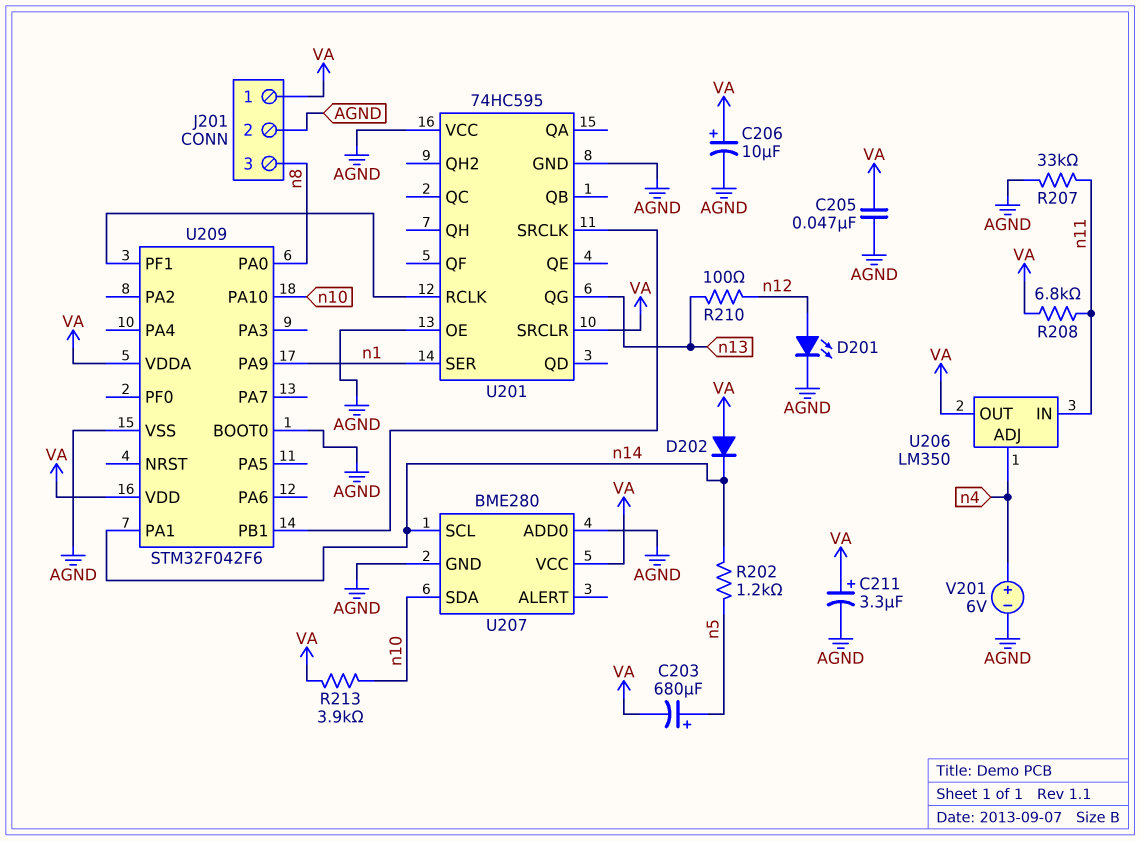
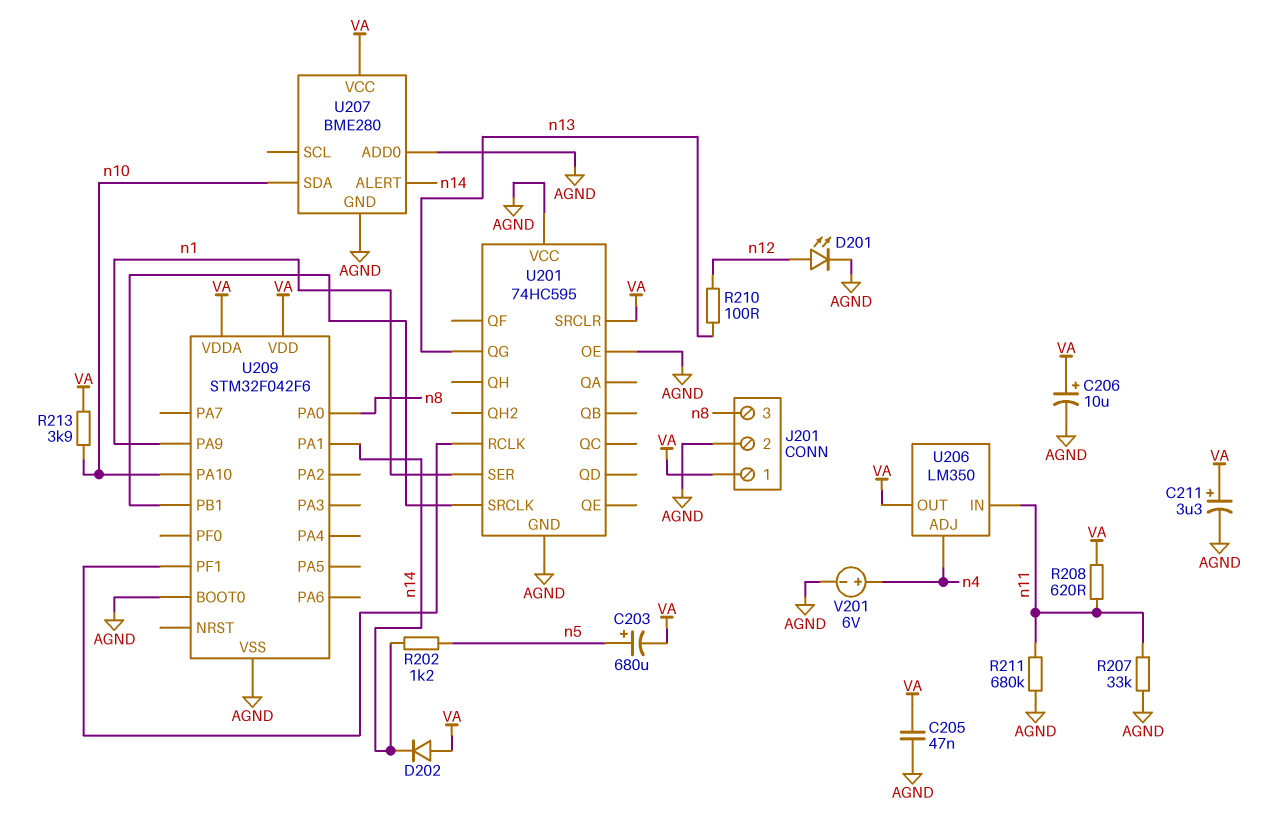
R208: 6.8k (VA, n11) -> 620 (VA, n11)
R211: none -> 680k (AGND, n11)
U207 pin ALERT: none -> n14
U207 pin SCL: n14 -> none

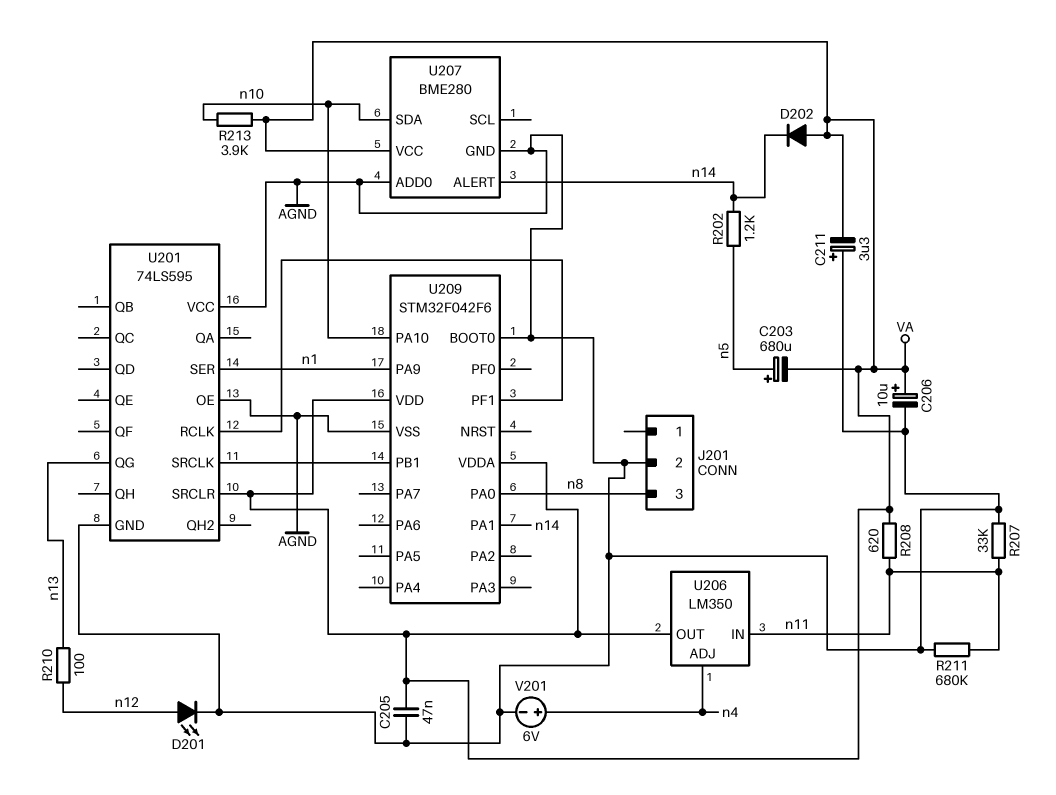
C211: 3.3uF (plus VA, minus AGND) -> 3.3uF (plus AGND, minus VA)
J201 pin 1: VA -> none
U201: 74HC595 -> 74LS595

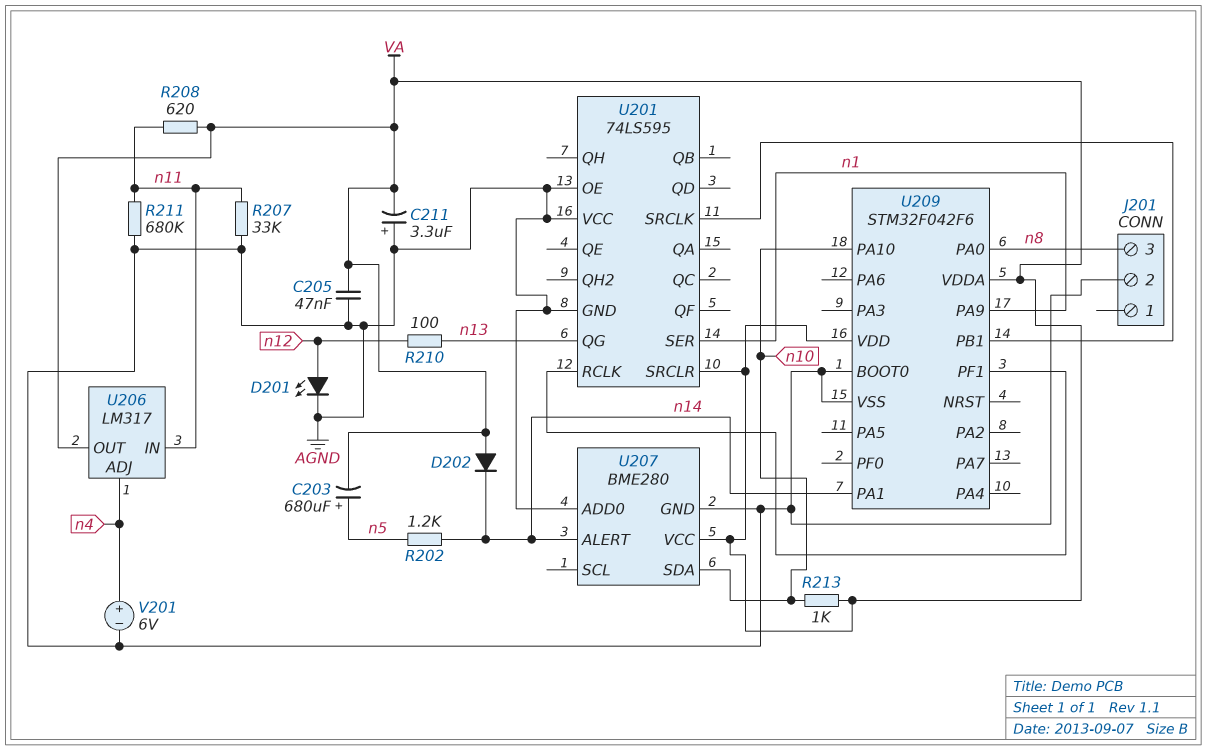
C206: 10uF (plus VA, minus AGND) -> none
R213: 3.9k (VA, n10) -> 1k (VA, n10)
U206: LM350 -> LM317

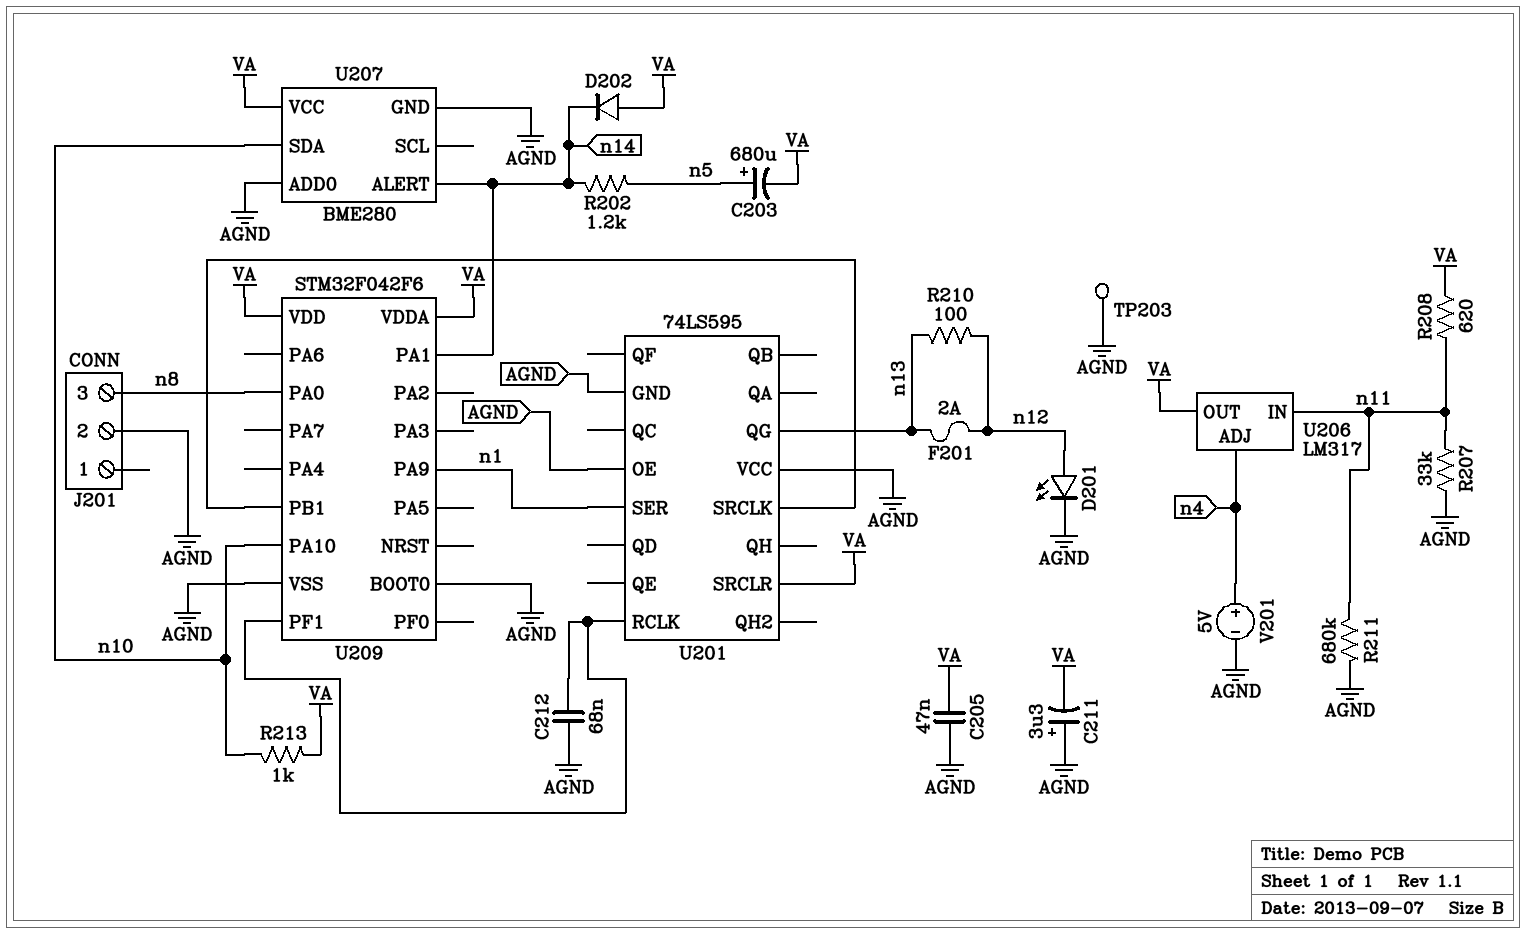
C212: none -> 68nF (AGND, U201/RCLK)
F201: none -> 2A (n12, n13)
TP203: none -> test point (AGND)
V201: 6V (plus n4, minus AGND) -> 5V (plus n4, minus AGND)

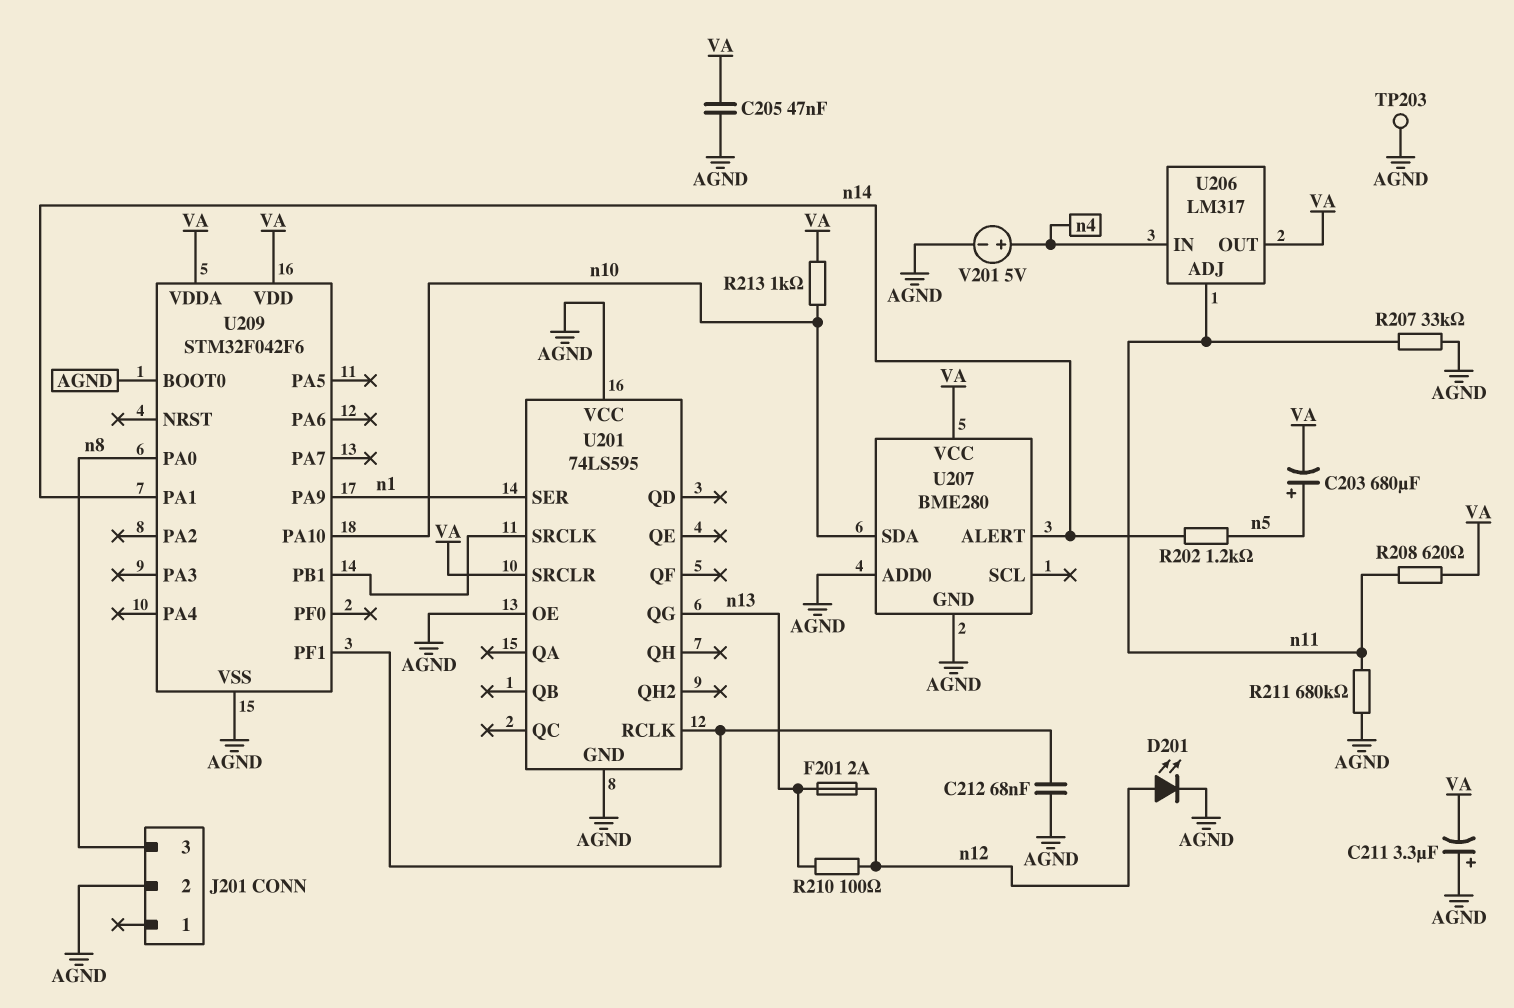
D202: diode (A VA, K n14) -> none
U206 pin ADJ: n4 -> n11
U206 pin IN: n11 -> n4

